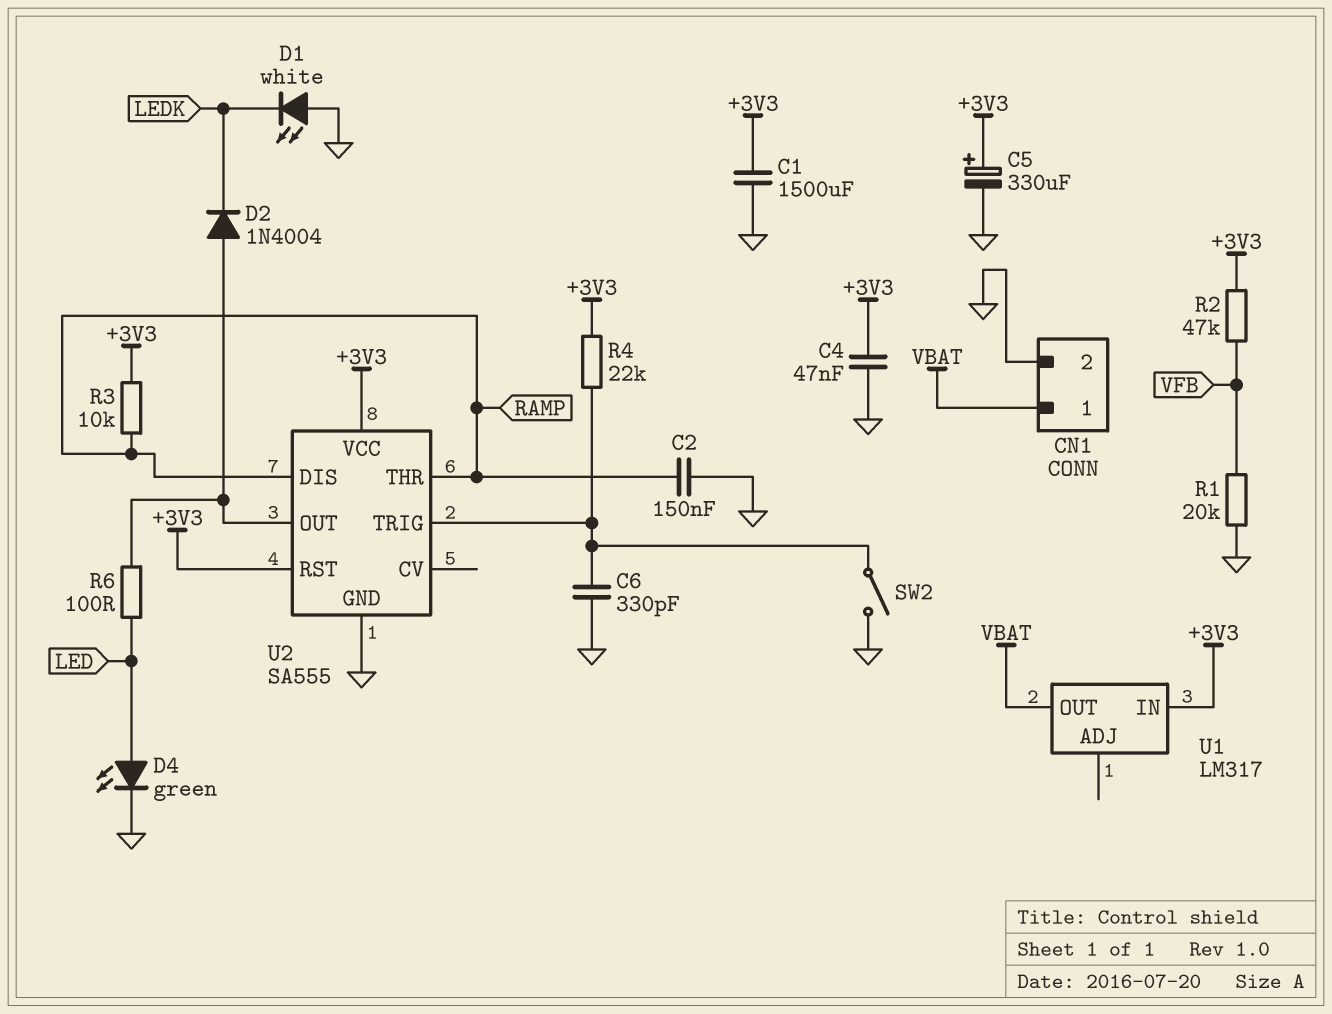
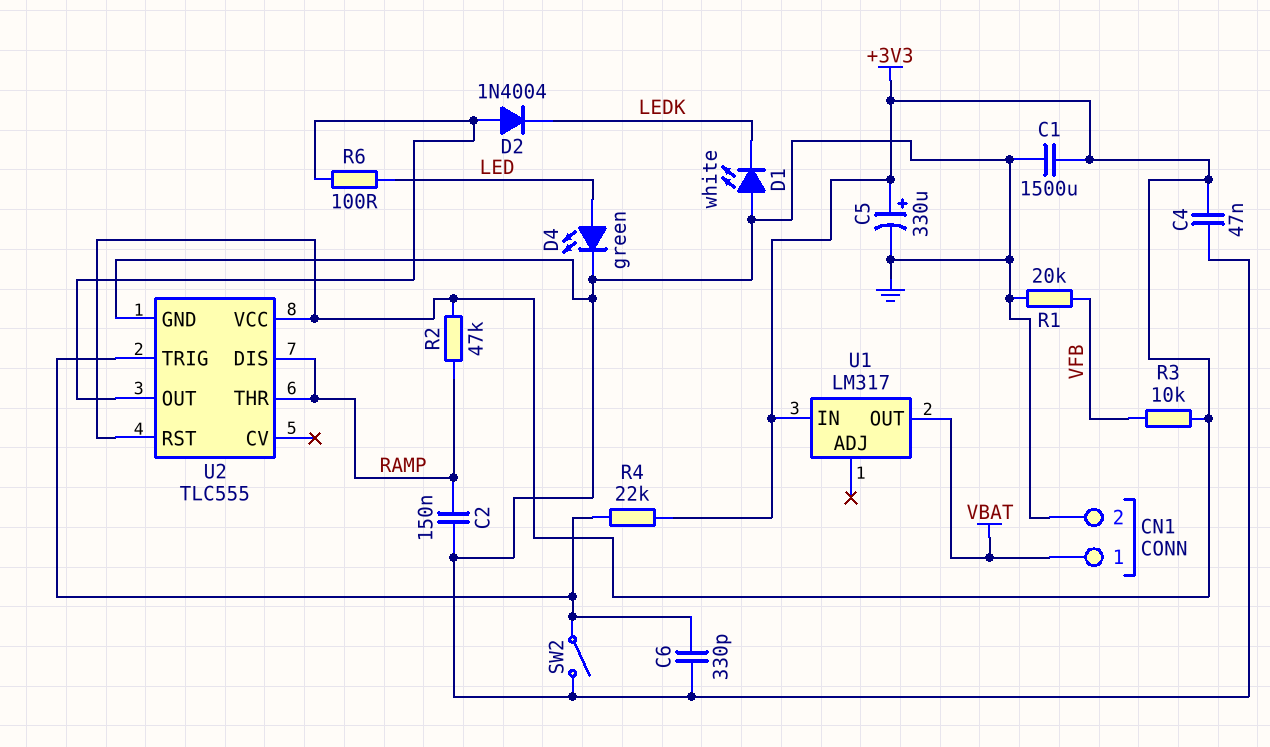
R2: 47k (+3V3, VFB) -> 47k (+3V3, RAMP)
R3: 10k (+3V3, RAMP) -> 10k (+3V3, VFB)
U2: SA555 -> TLC555

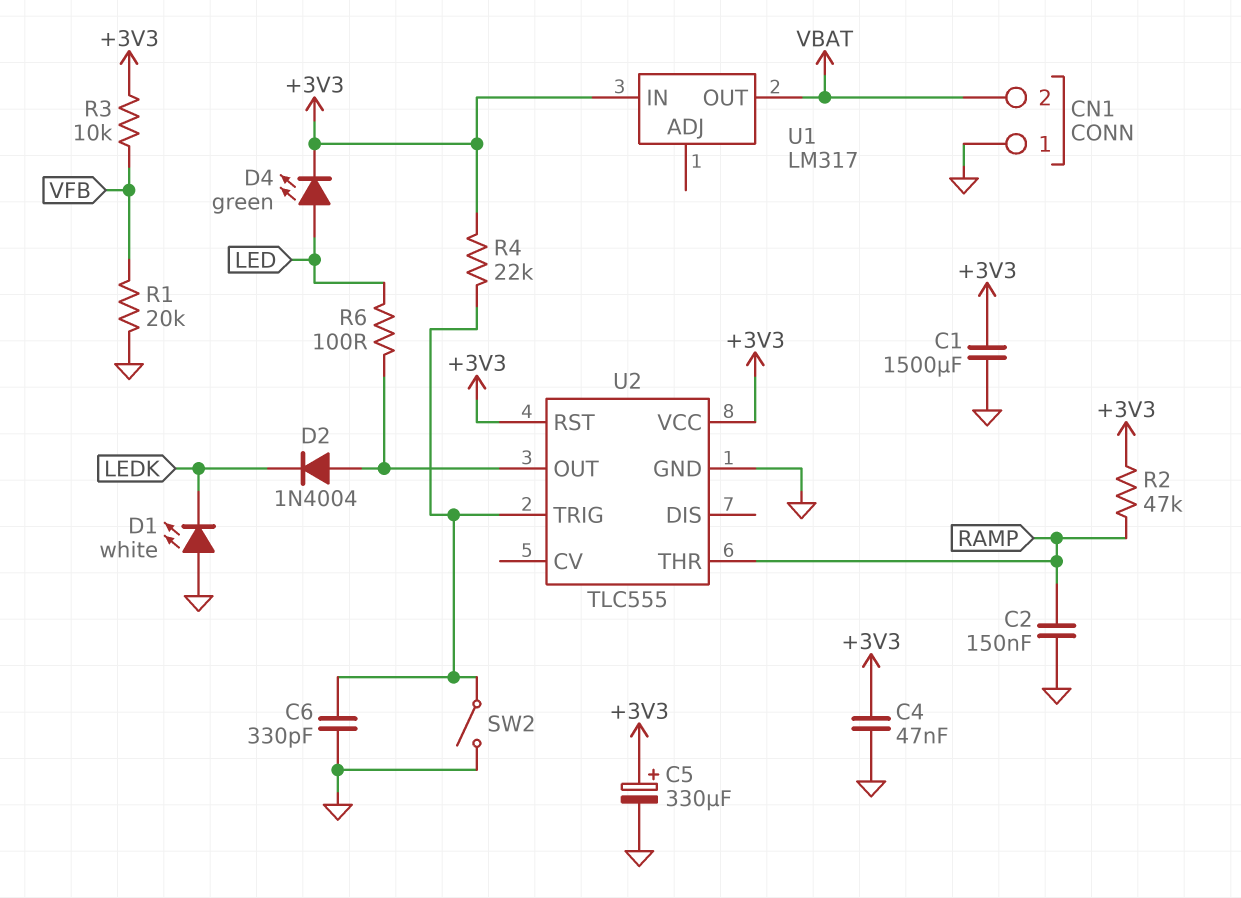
CN1 pin 1: VBAT -> GND
CN1 pin 2: GND -> VBAT
D4: LED green (A LED, K GND) -> LED green (A LED, K +3V3)
U2 pin DIS: RAMP -> none

